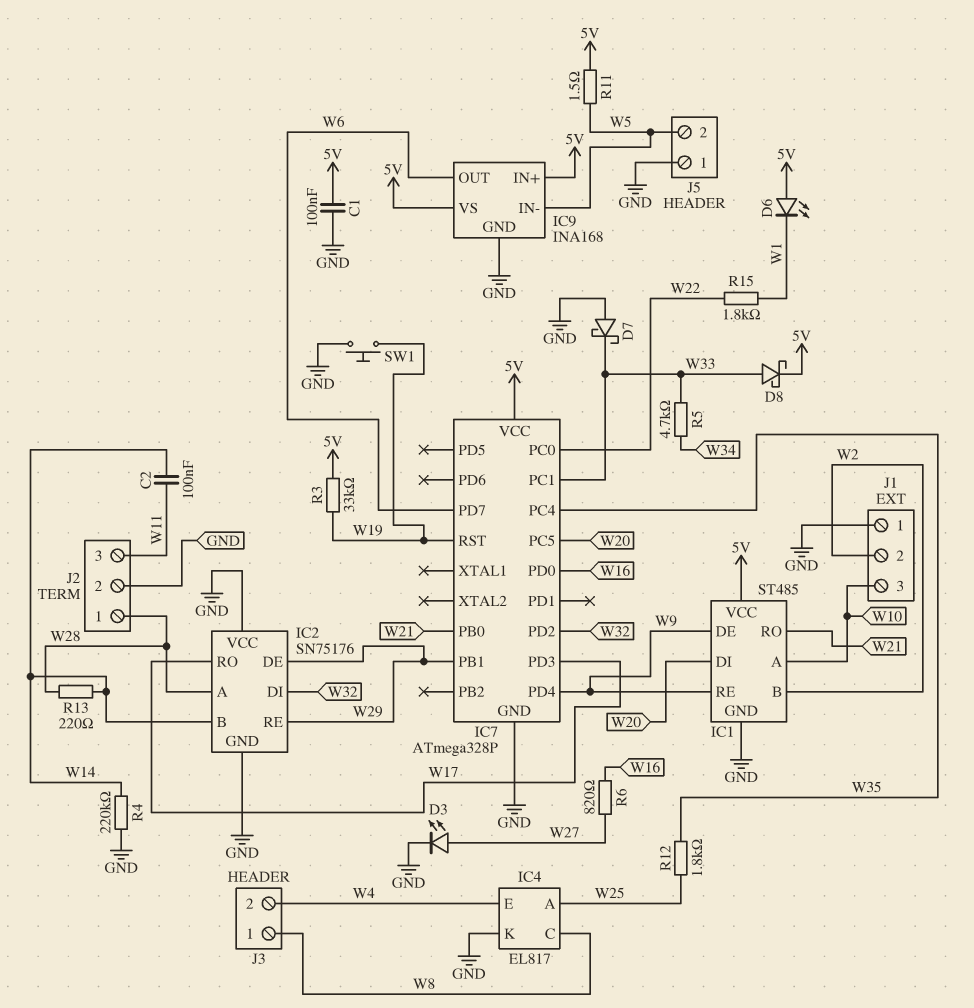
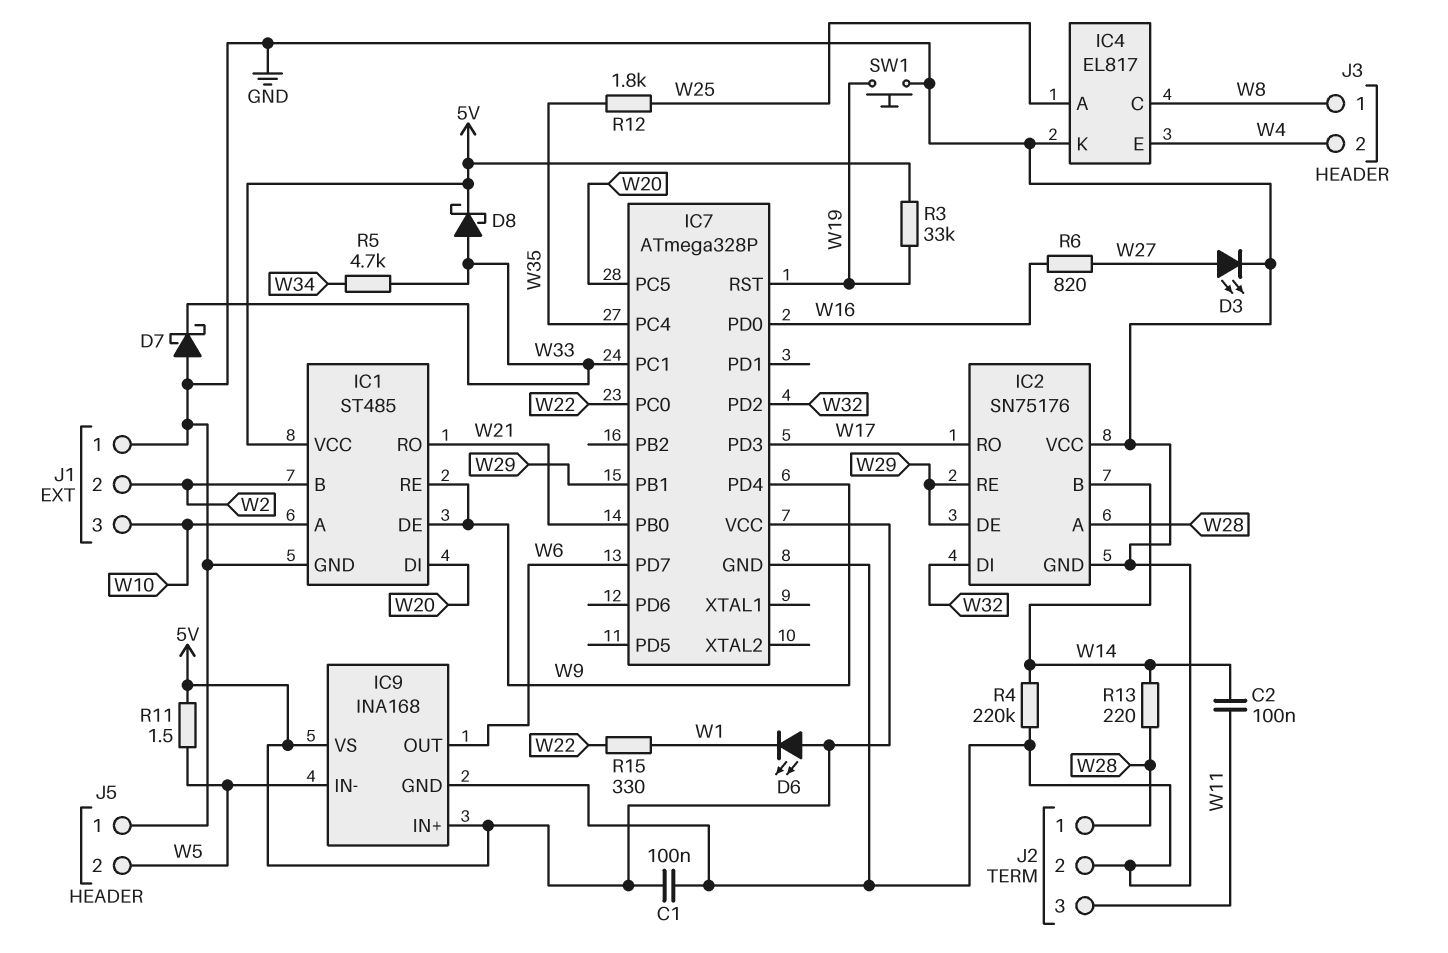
R15: 1.8k (W1, W22) -> 330 (W1, W22)

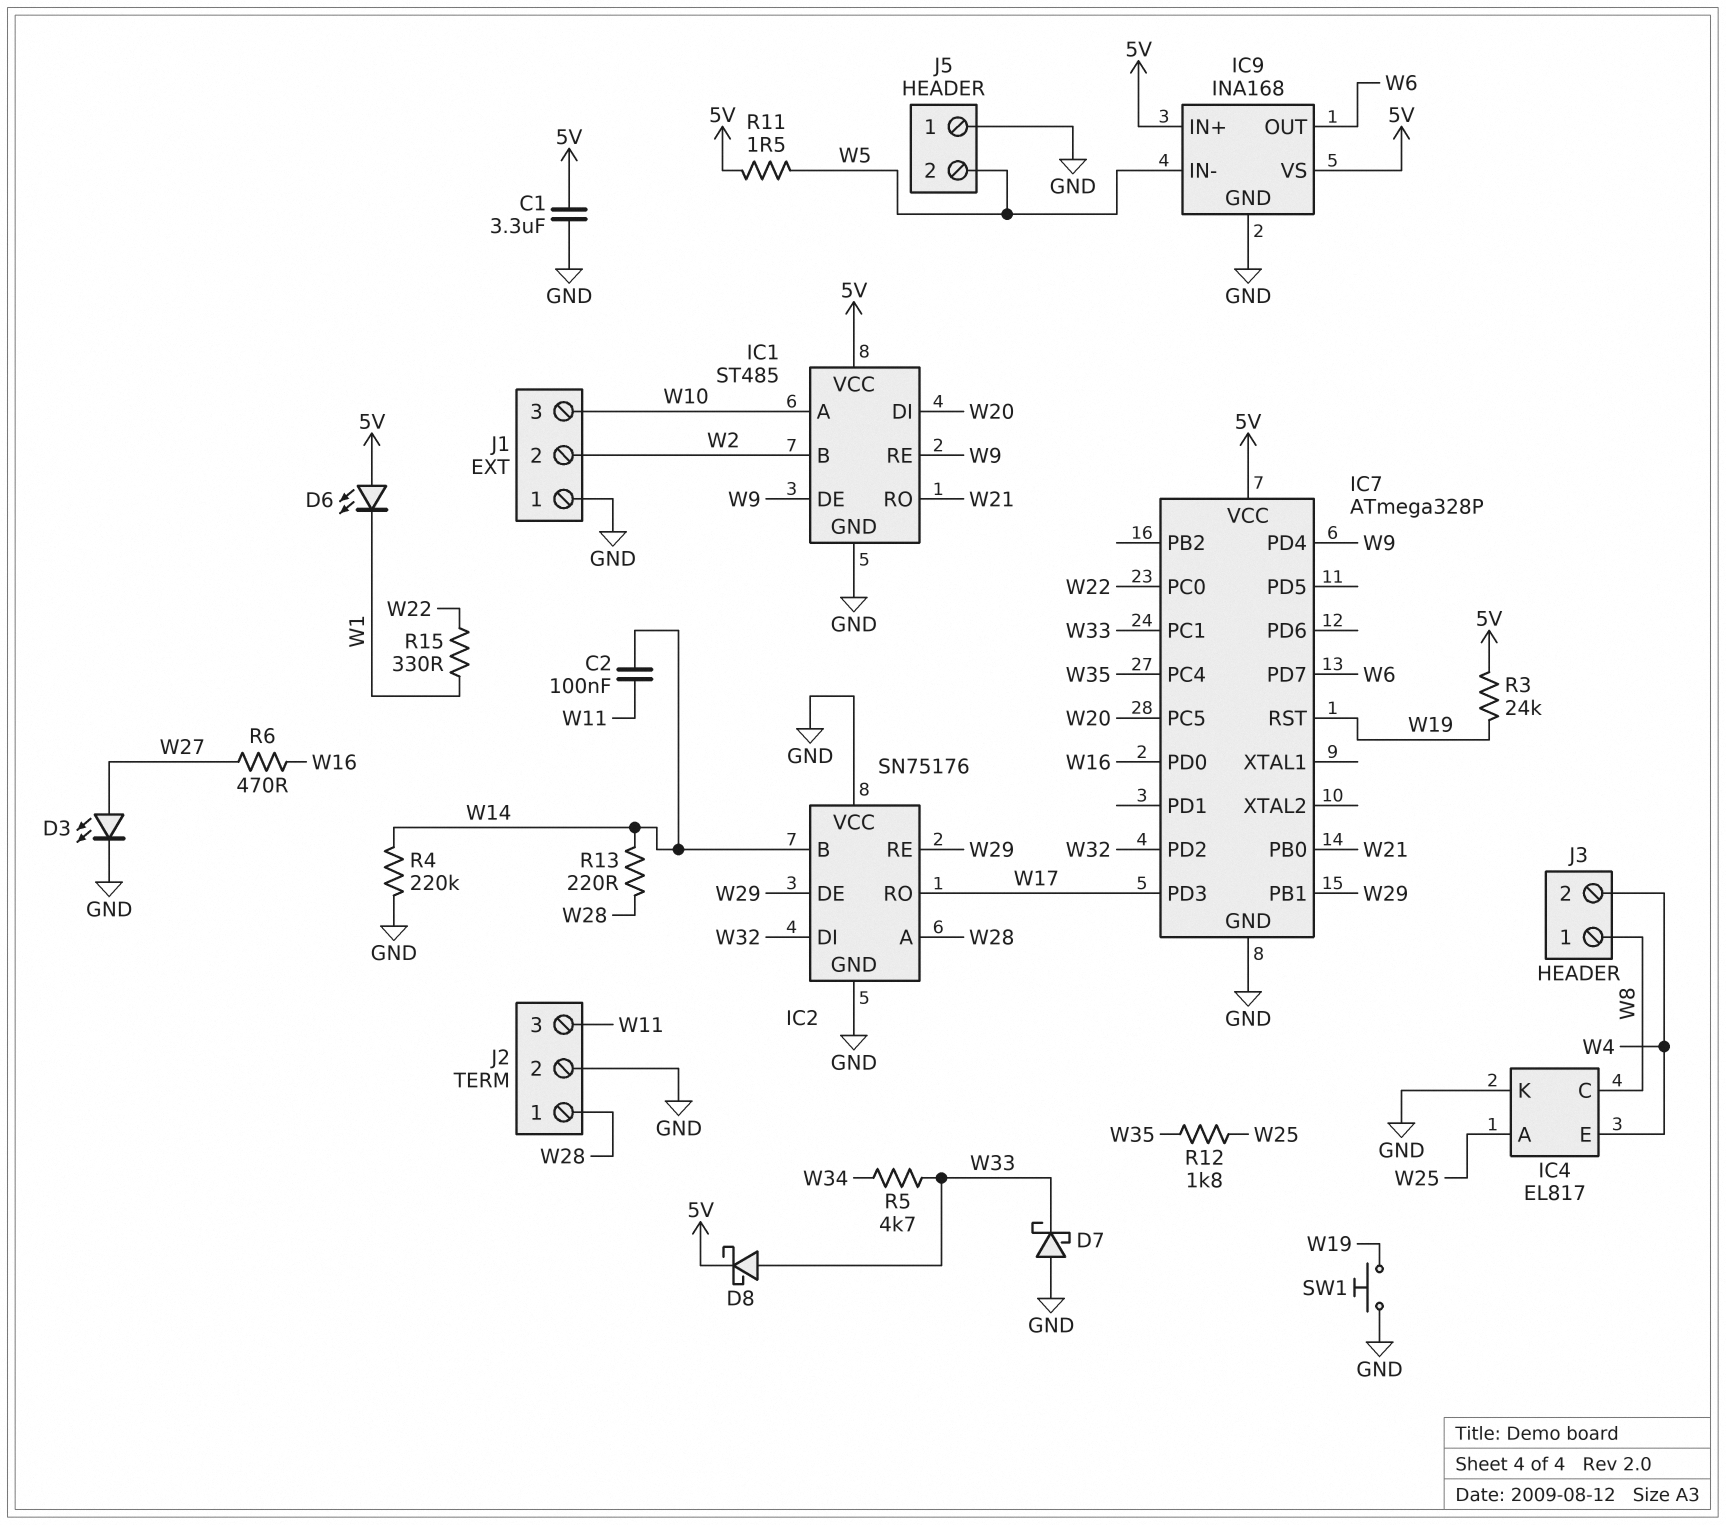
C1: 100nF (5V, GND) -> 3.3uF (5V, GND)
R3: 33k (5V, W19) -> 24k (5V, W19)
R6: 820 (W16, W27) -> 470 (W16, W27)

